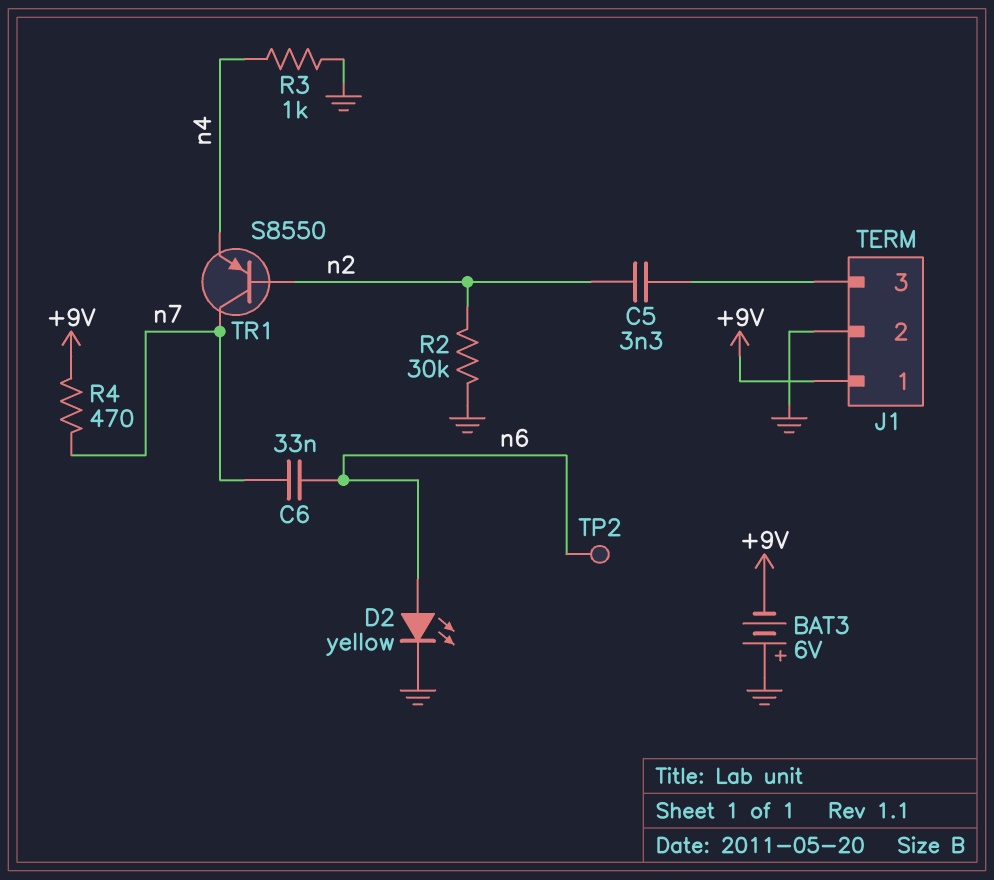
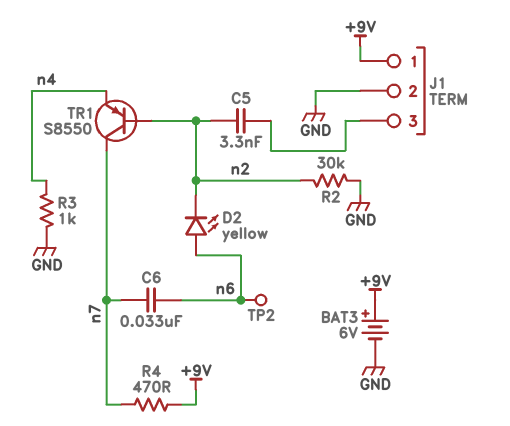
BAT3: 6V (plus GND, minus +9V) -> 6V (plus +9V, minus GND)
D2: LED yellow (A n6, K GND) -> LED yellow (A n6, K n2)

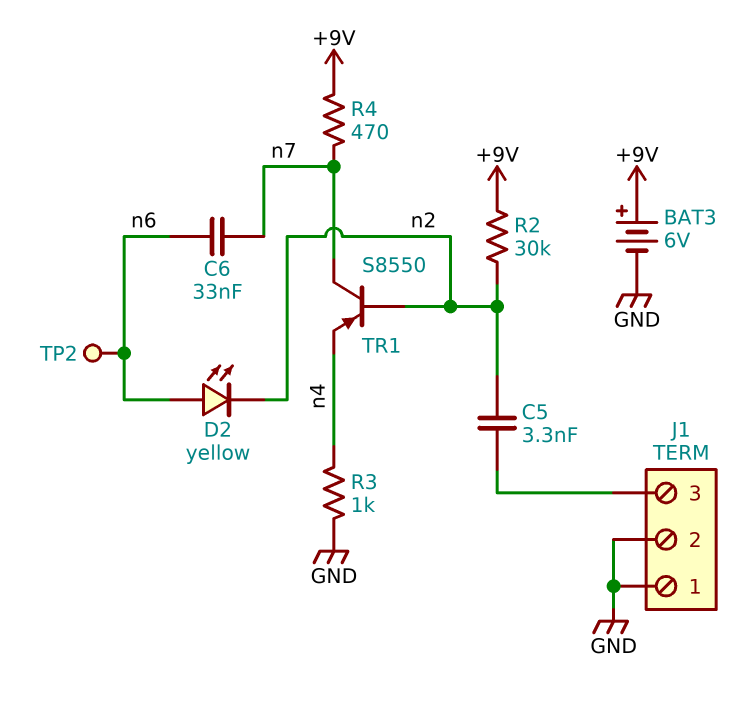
J1 pin 1: +9V -> GND
R2: 30k (GND, n2) -> 30k (+9V, n2)

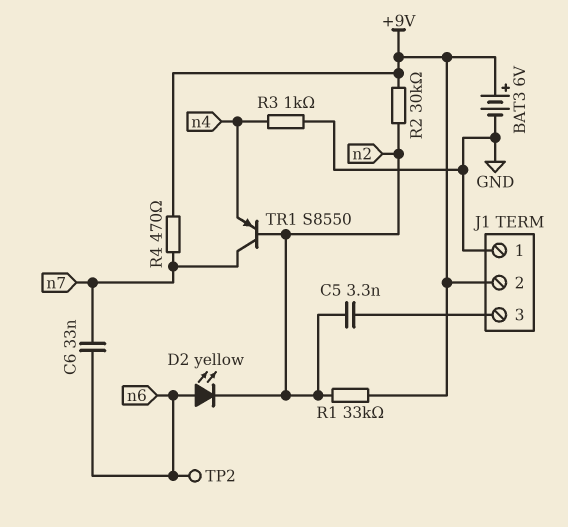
J1 pin 2: GND -> +9V
R1: none -> 33k (+9V, n2)

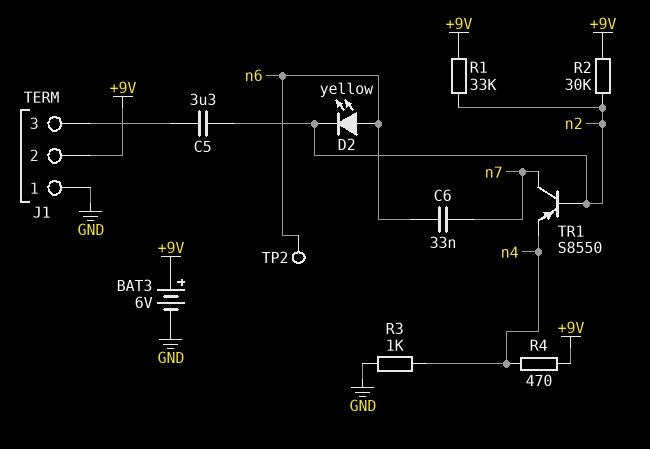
C5: 3.3nF (J1/3, n2) -> 3.3uF (J1/3, n2)
R4: 470 (+9V, n7) -> 470 (+9V, n4)

